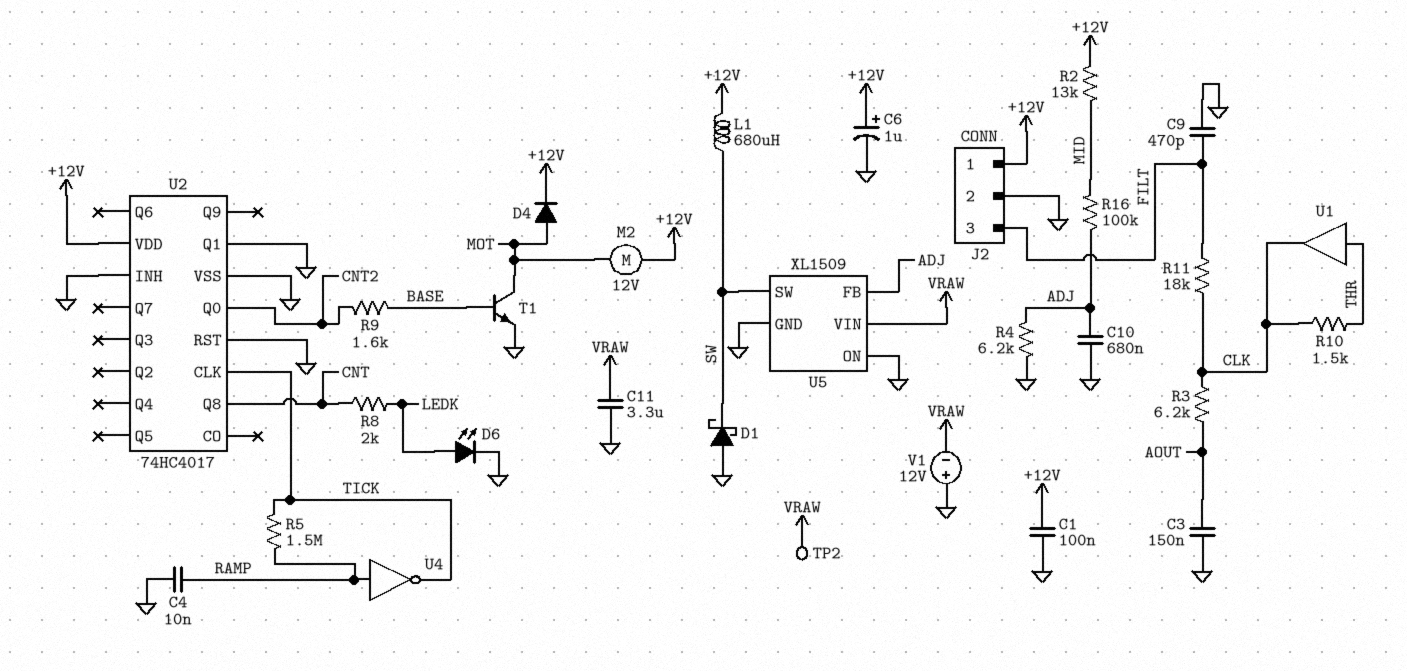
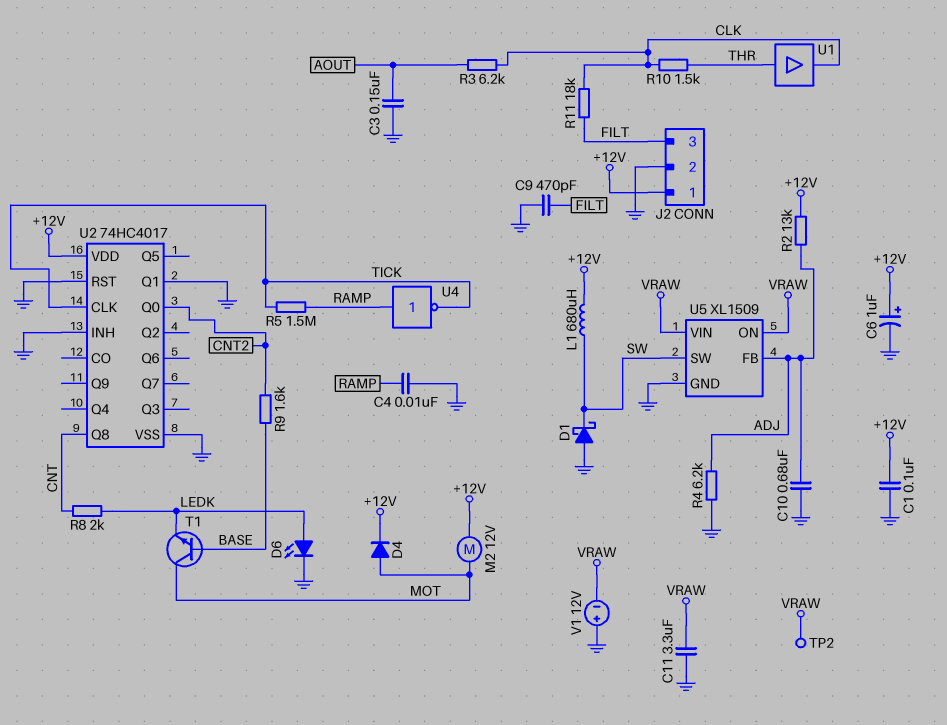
R2: 13k (+12V, MID) -> 13k (+12V, ADJ)
R16: 100k (ADJ, MID) -> none
T1: NPN (B BASE, C MOT, E GND) -> NPN (B BASE, C MOT, E LEDK)
U5 pin ON: GND -> VRAW

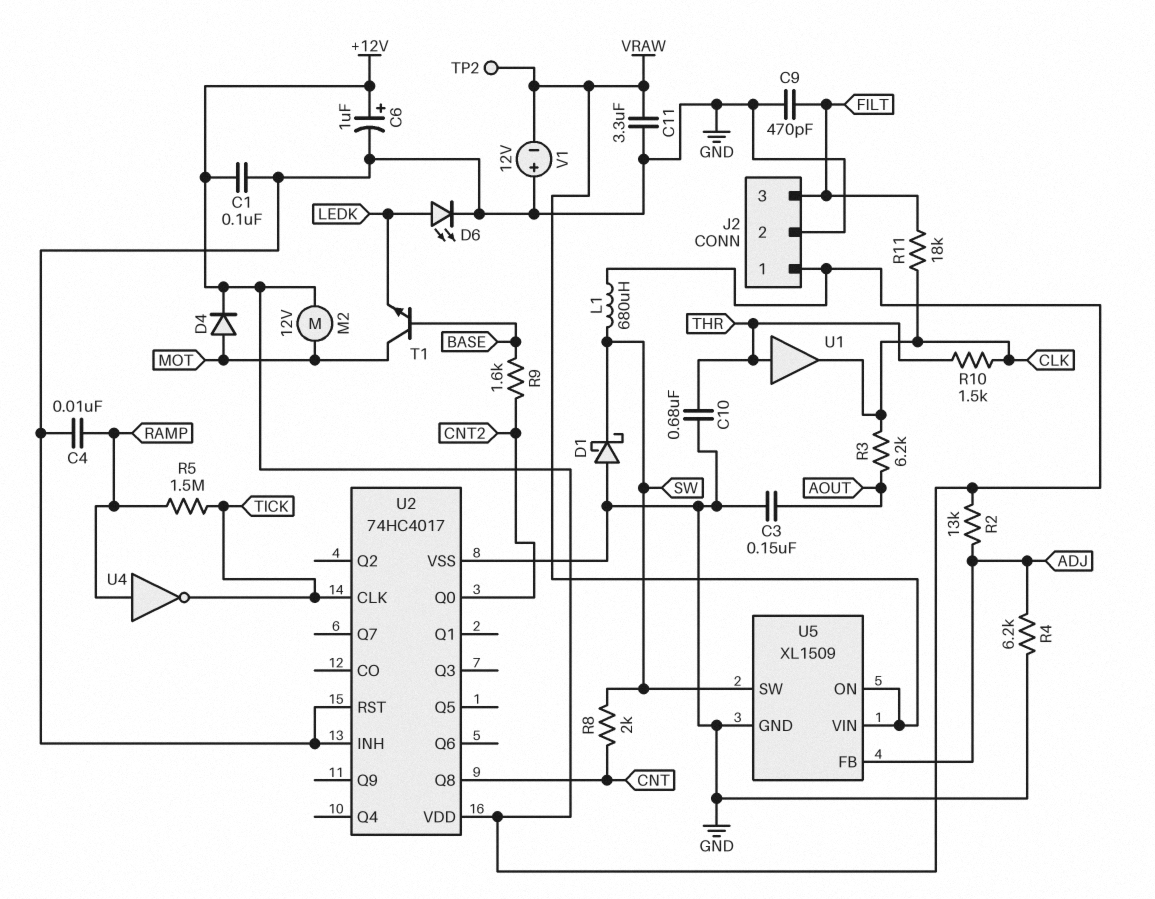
C10: 680nF (ADJ, GND) -> 680nF (GND, THR)
R8: 2k (CNT, LEDK) -> 2k (CNT, SW)
U2 pin Q1: GND -> none

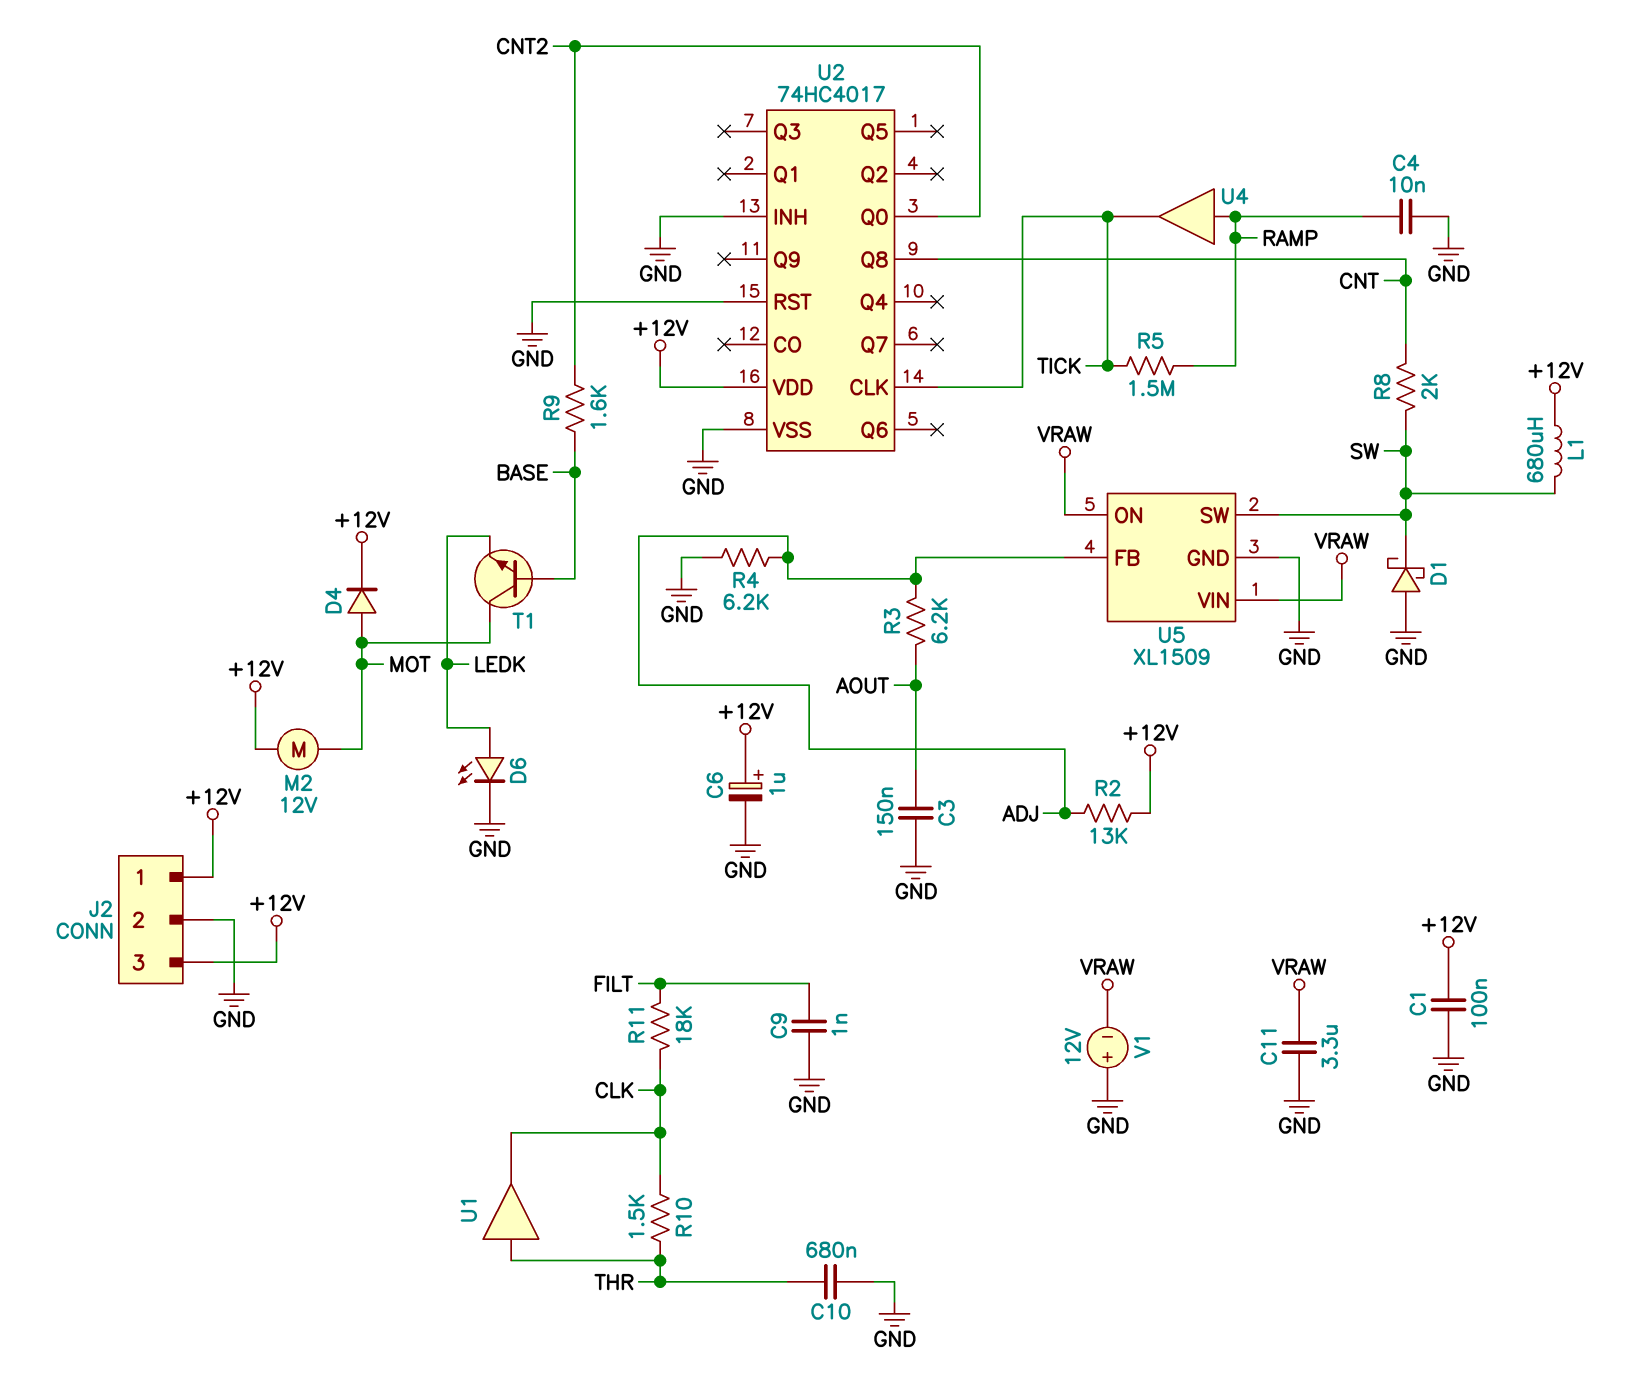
C9: 470pF (FILT, GND) -> 1nF (FILT, GND)
J2 pin 3: FILT -> +12V
R3: 6.2k (AOUT, CLK) -> 6.2k (ADJ, AOUT)
TP2: test point (VRAW) -> none
U4: NOT (in RAMP, out TICK) -> buffer (in RAMP, out TICK)

